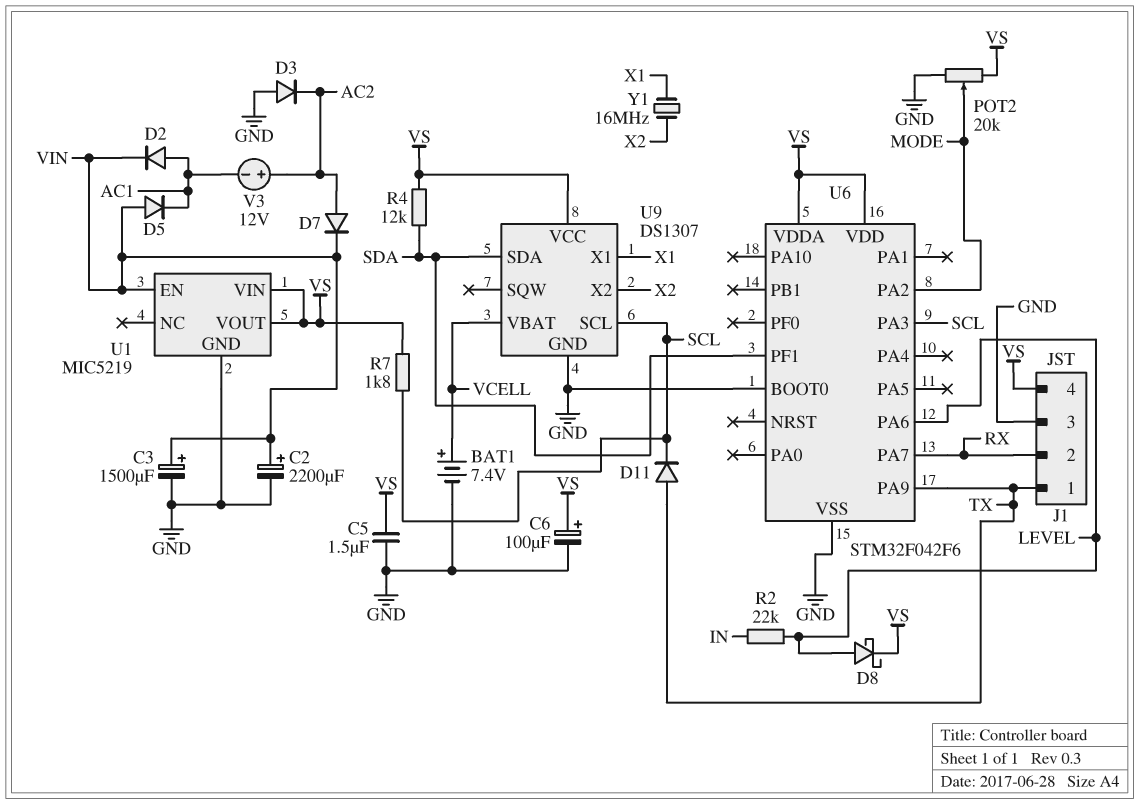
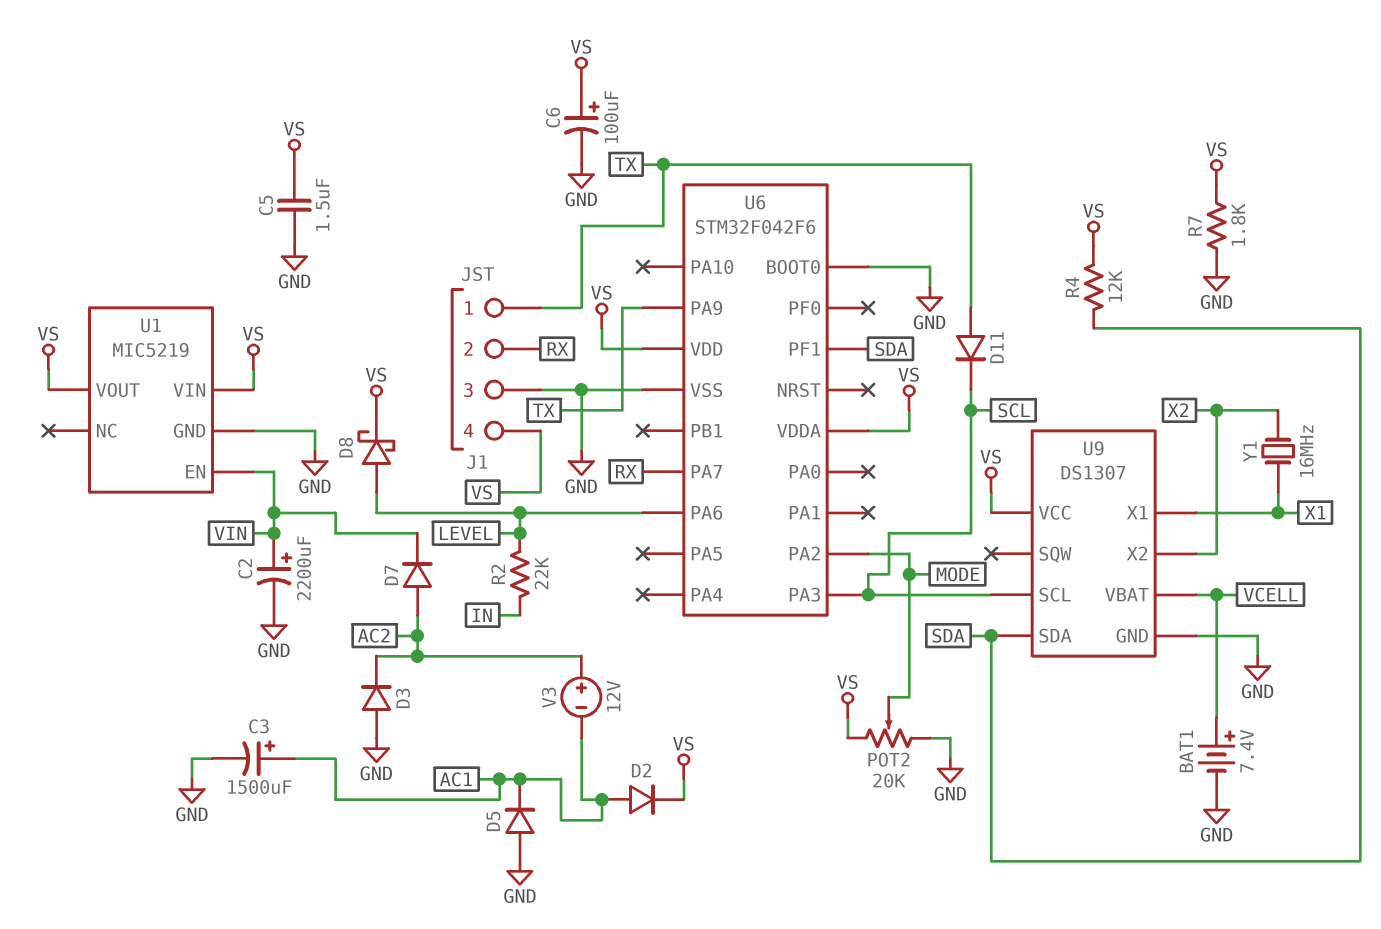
C3: 1500uF (plus VIN, minus GND) -> 1500uF (plus AC1, minus GND)
D2: diode (A AC1, K VIN) -> diode (A AC1, K VS)
D5: diode (A VIN, K AC1) -> diode (A GND, K AC1)
R7: 1.8k (SCL, VS) -> 1.8k (GND, VS)

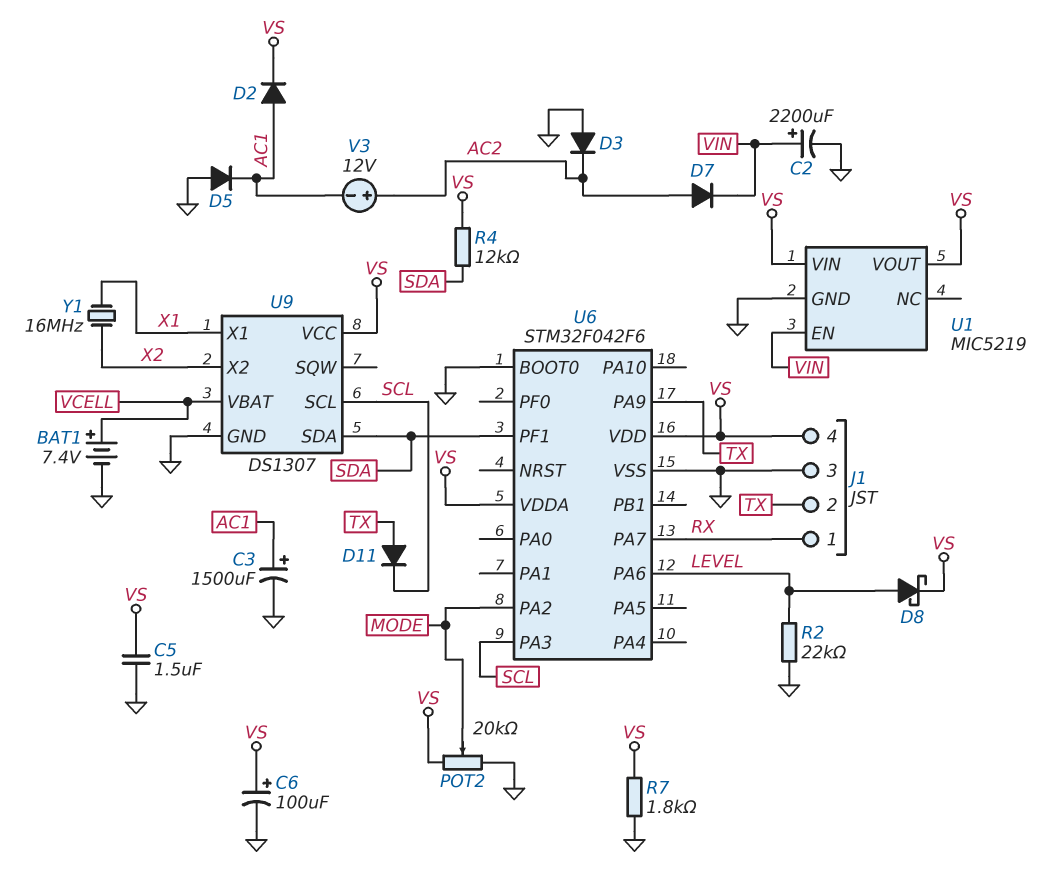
J1 pin 1: TX -> RX
J1 pin 2: RX -> TX
R2: 22k (IN, LEVEL) -> 22k (GND, LEVEL)

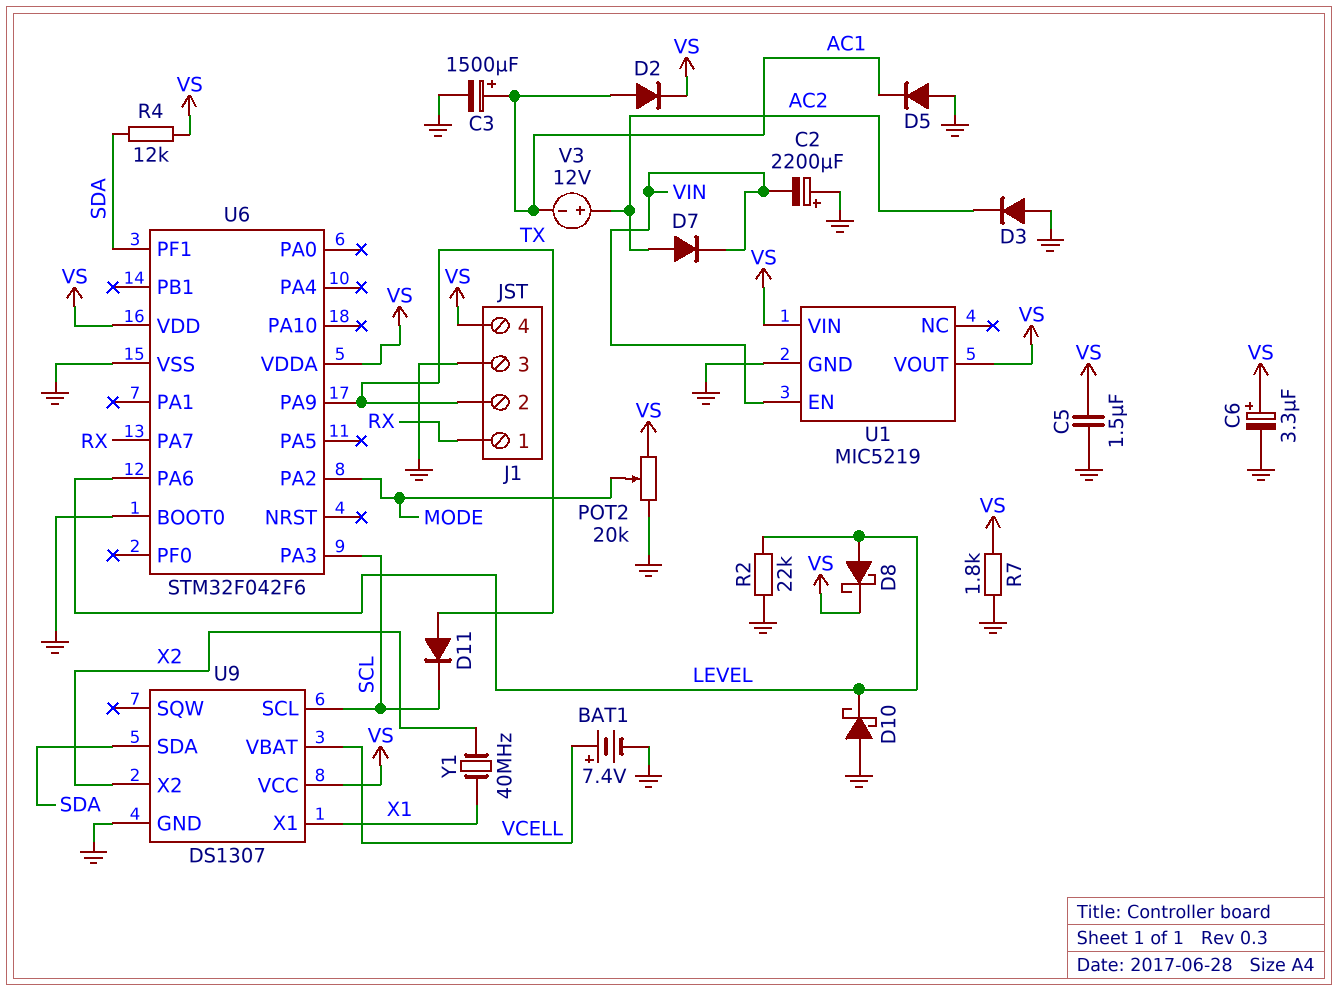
C2: 2200uF (plus VIN, minus GND) -> 2200uF (plus GND, minus VIN)
C6: 100uF (plus VS, minus GND) -> 3.3uF (plus VS, minus GND)
D10: none -> schottky (A GND, K LEVEL)
Y1: 16MHz (X1, X2) -> 40MHz (X1, X2)

